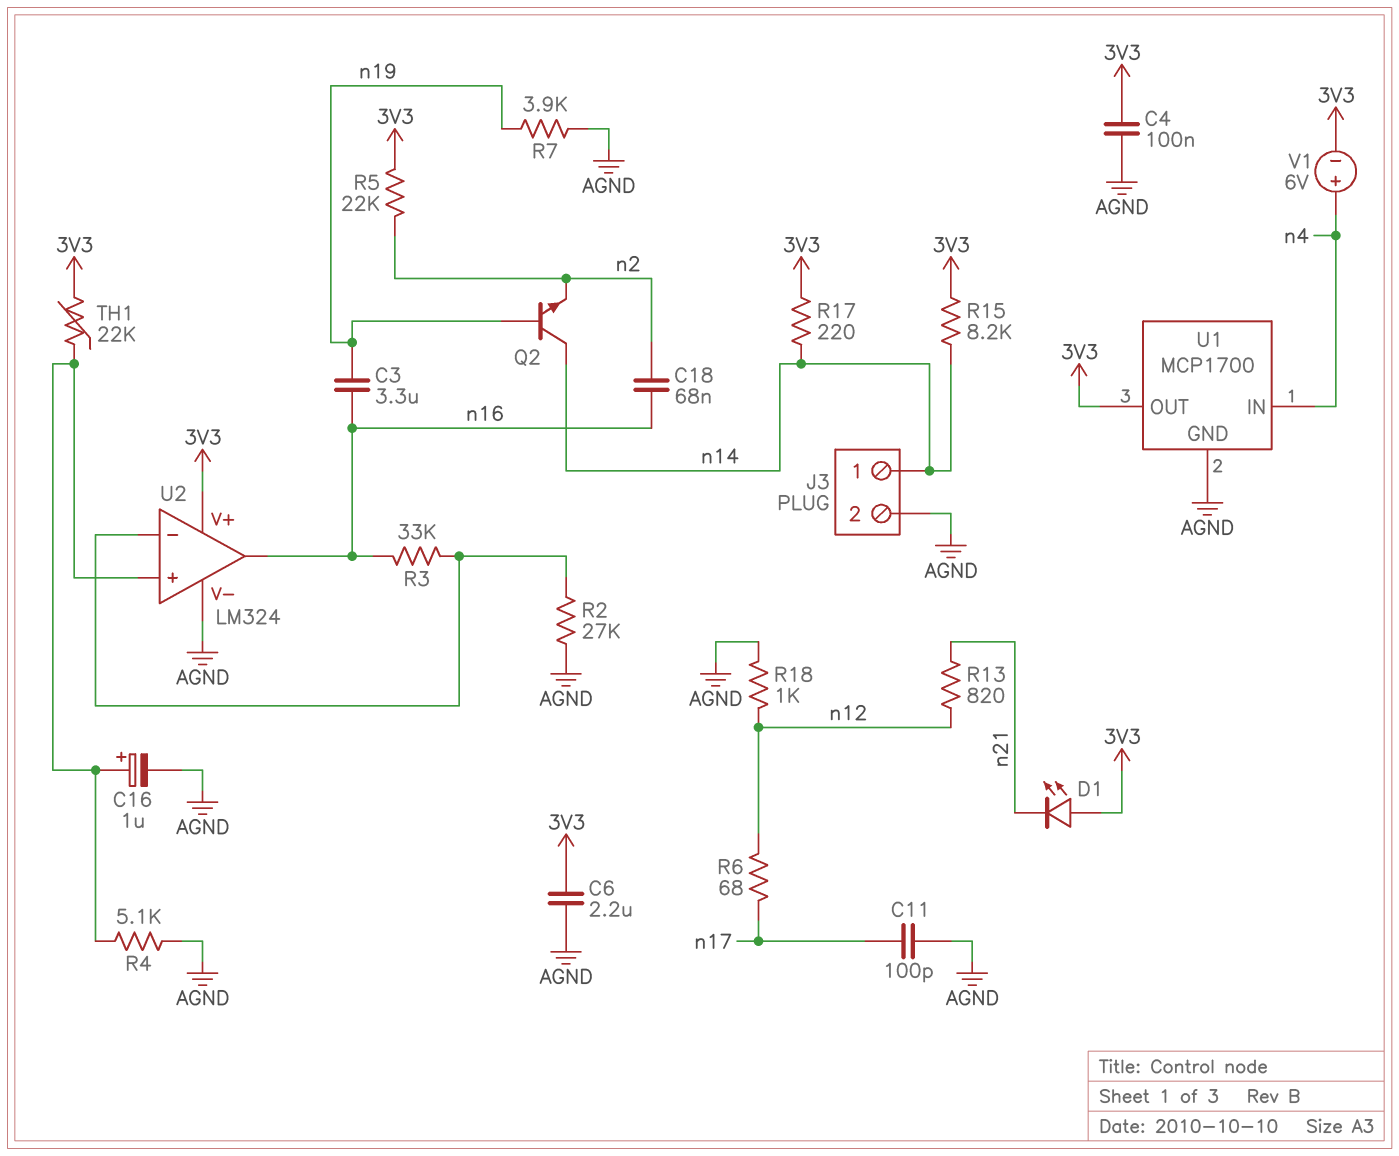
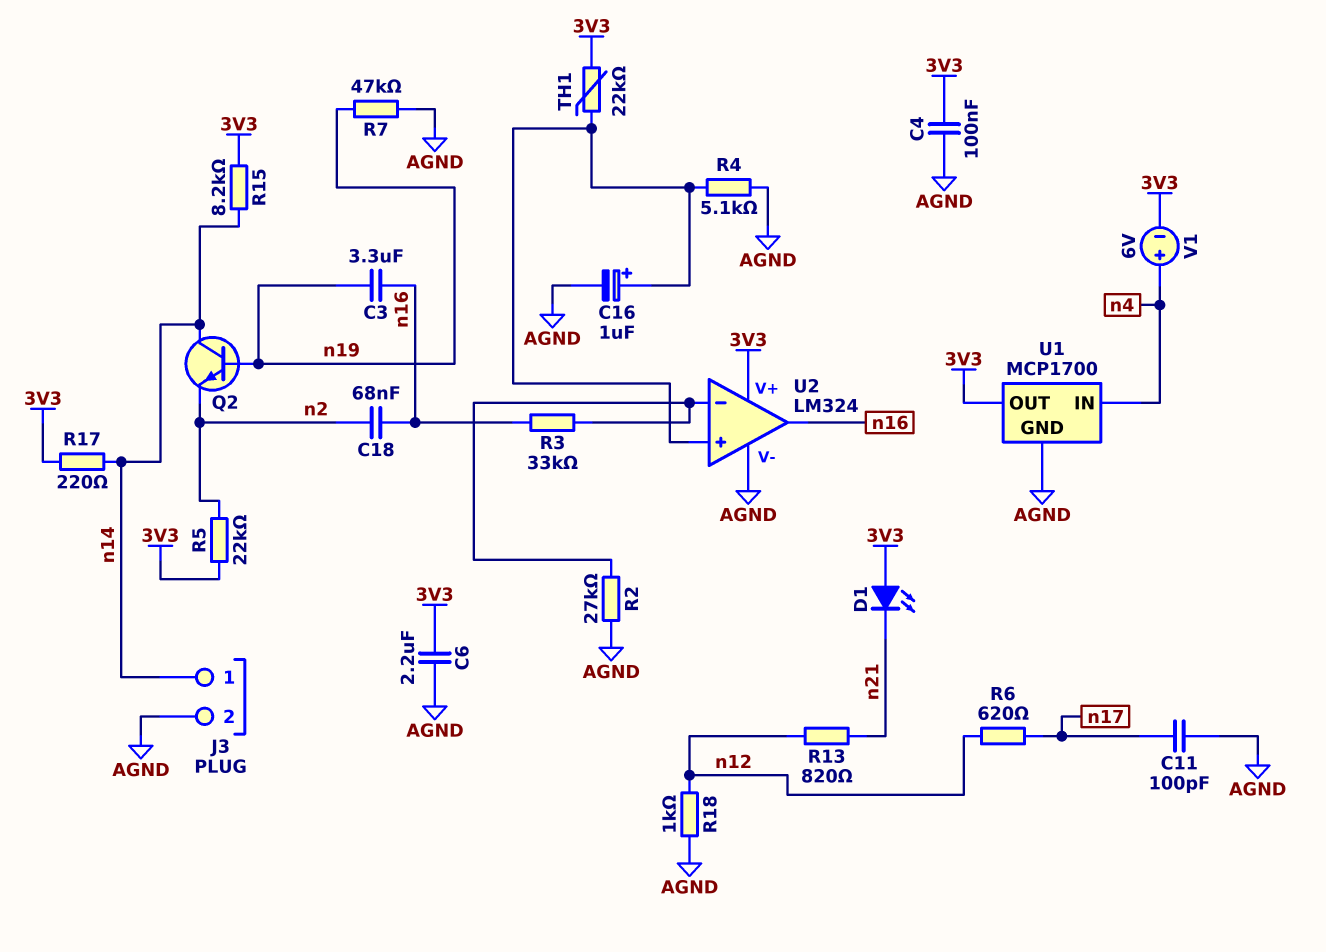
R6: 68 (n12, n17) -> 620 (n12, n17)
R7: 3.9k (AGND, n19) -> 47k (AGND, n19)

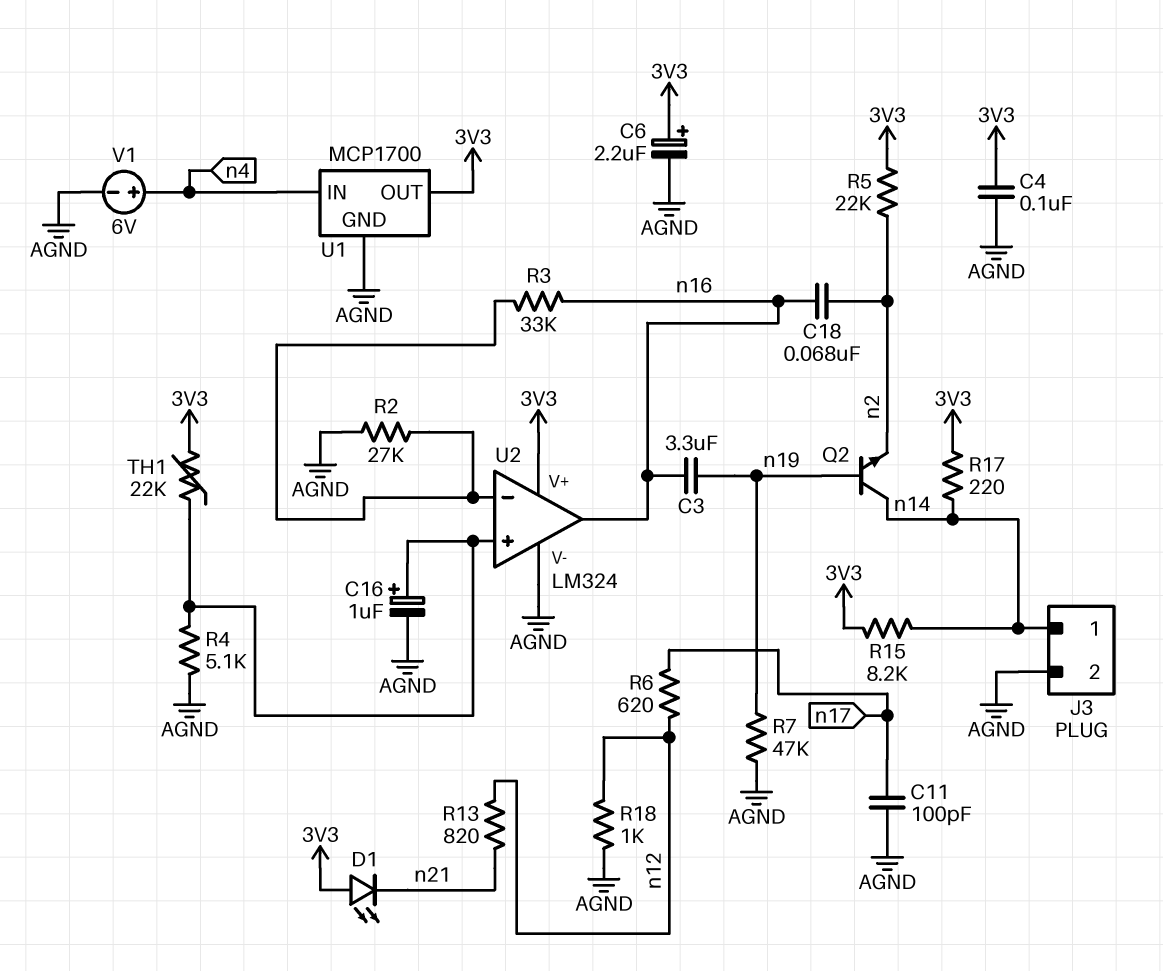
C6: 2.2uF (3V3, AGND) -> 2.2uF (plus 3V3, minus AGND)
V1: 6V (plus n4, minus 3V3) -> 6V (plus n4, minus AGND)

